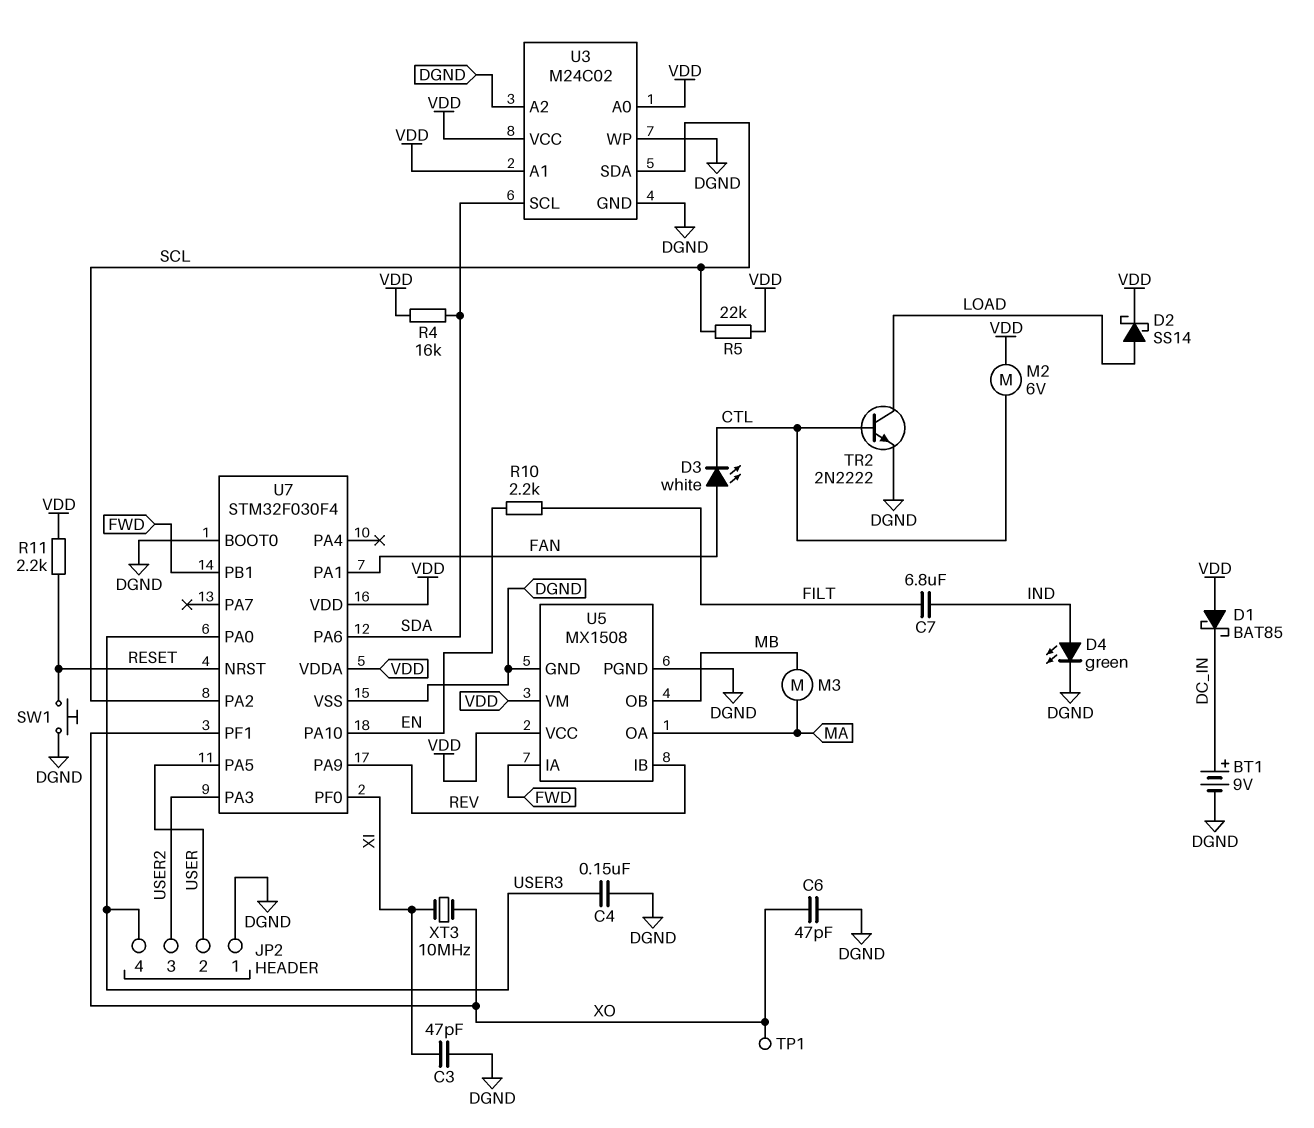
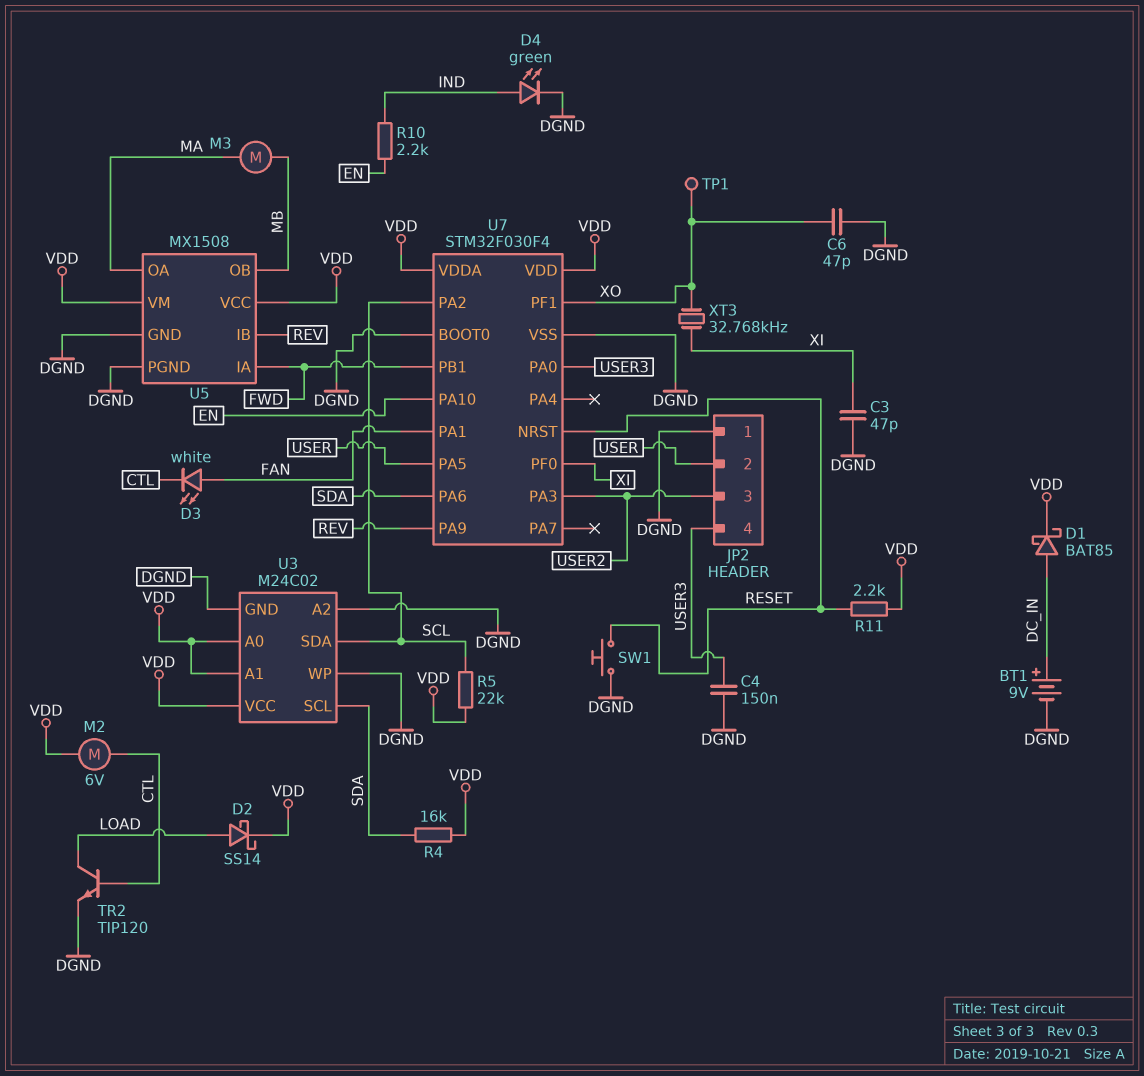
C7: 6.8uF (FILT, IND) -> none
D1: schottky BAT85 (A VDD, K DC_IN) -> schottky BAT85 (A DC_IN, K VDD)
R10: 2.2k (EN, FILT) -> 2.2k (EN, IND)
TR2: NPN 2N2222 (B CTL, C LOAD, E DGND) -> NPN TIP120 (B CTL, C LOAD, E DGND)
XT3: 10MHz (XI, XO) -> 32.768kHz (XI, XO)

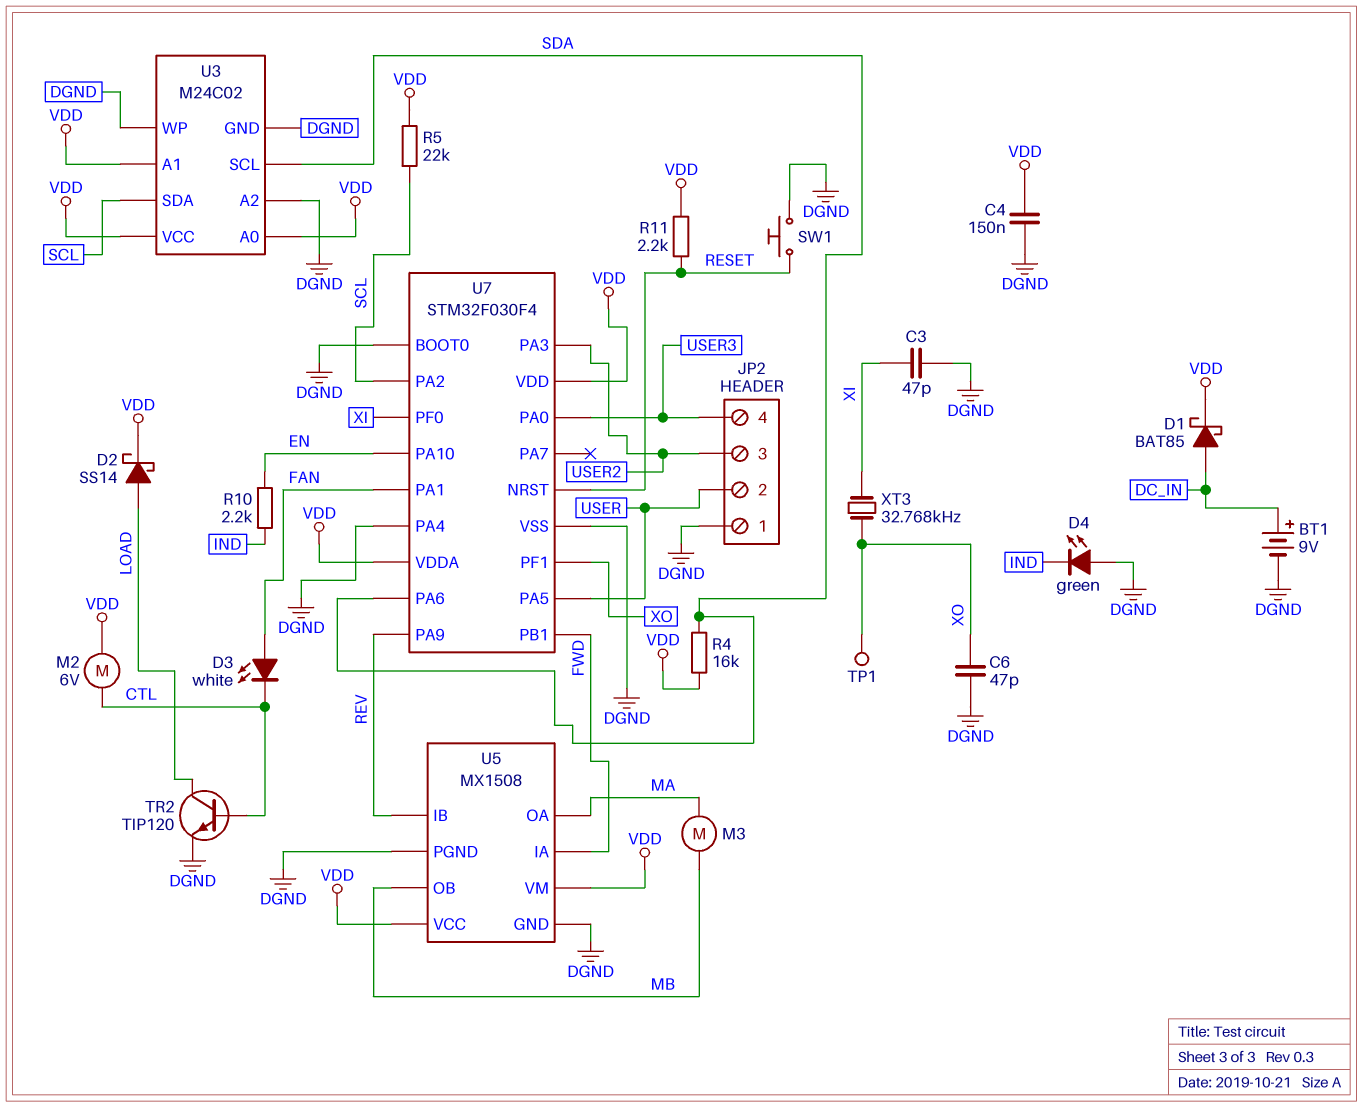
C4: 150nF (DGND, USER3) -> 150nF (DGND, VDD)
D4: LED green (A IND, K DGND) -> LED green (A DGND, K IND)
U7 pin PA4: none -> DGND

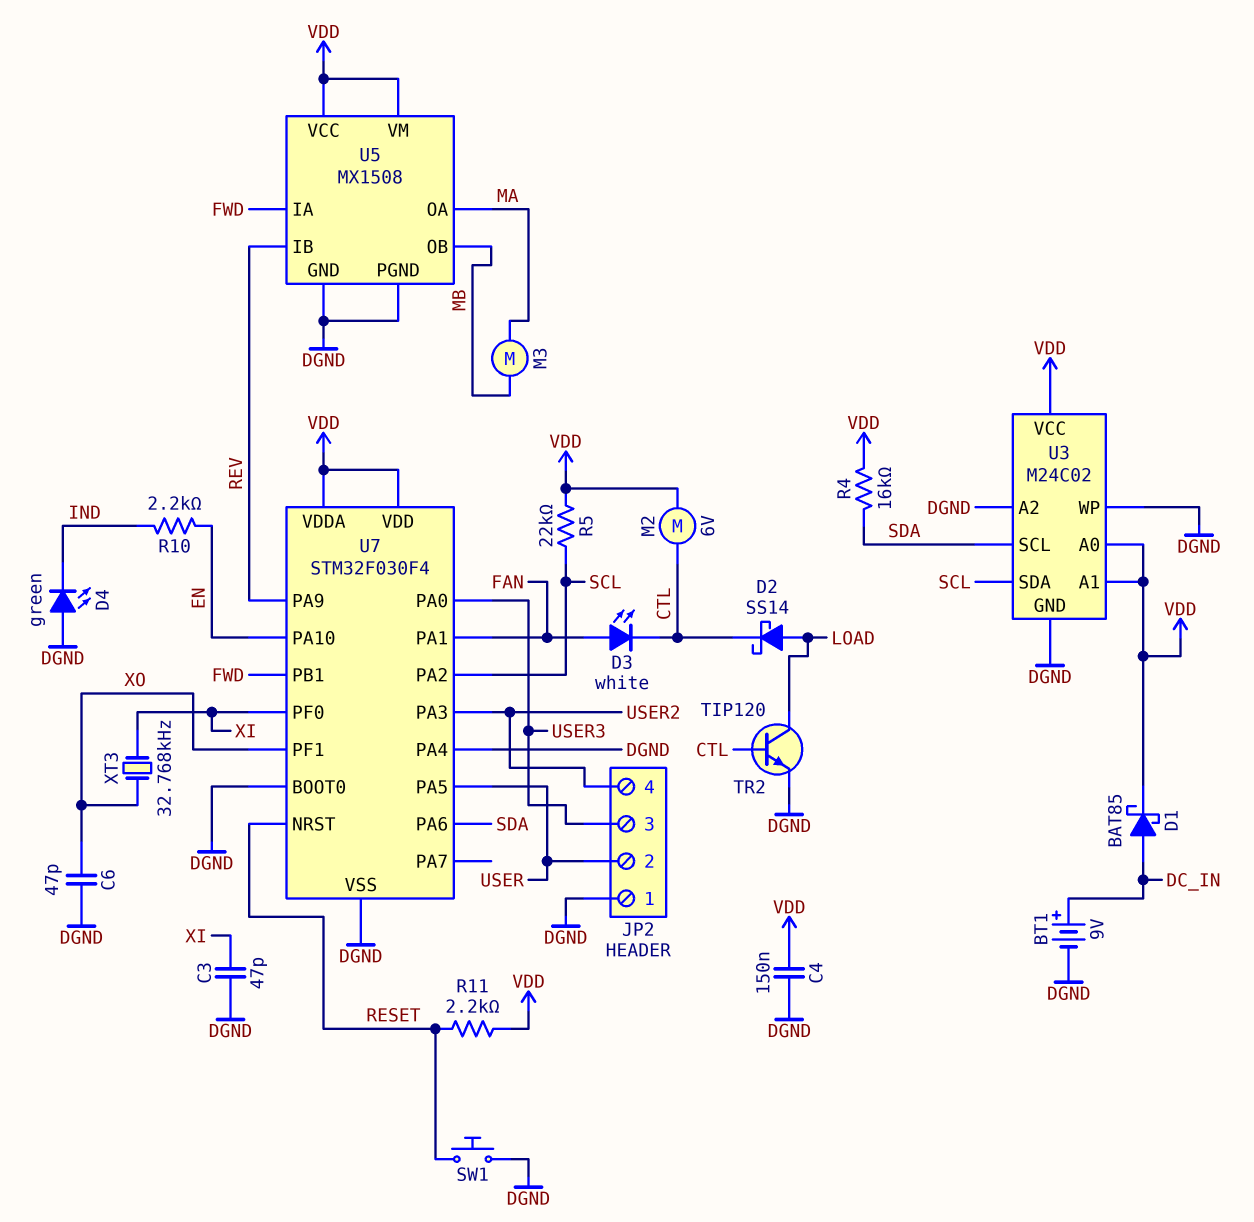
D2: schottky SS14 (A LOAD, K VDD) -> schottky SS14 (A LOAD, K CTL)
JP2 pin 3: USER2 -> USER3
JP2 pin 4: USER3 -> USER2
TP1: test point (XO) -> none

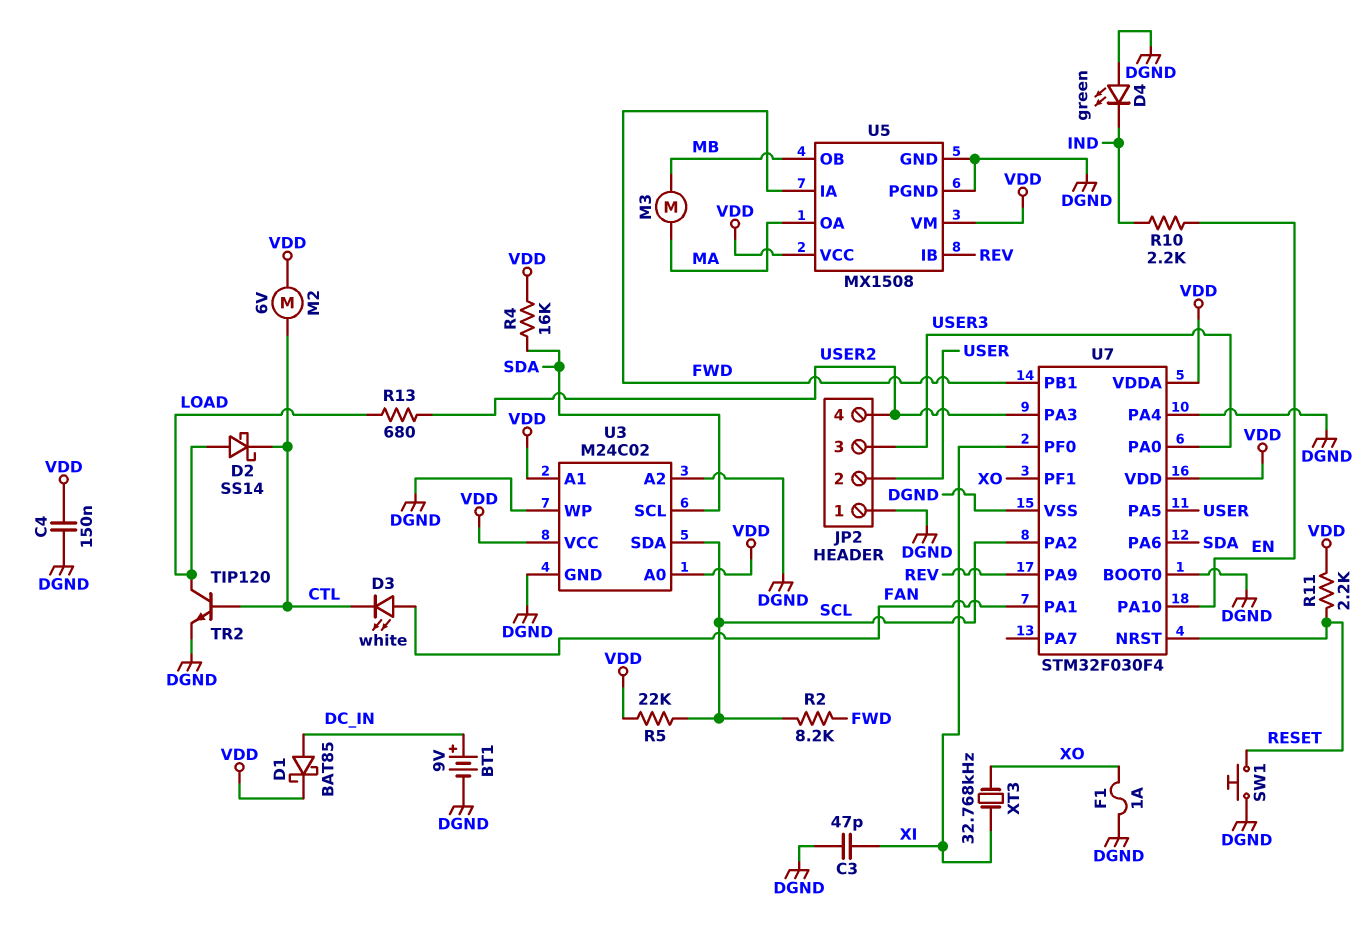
C6: 47pF (DGND, XO) -> none
F1: none -> 1A (DGND, XO)
R2: none -> 8.2k (FWD, SCL)
R13: none -> 680 (LOAD, USER2)

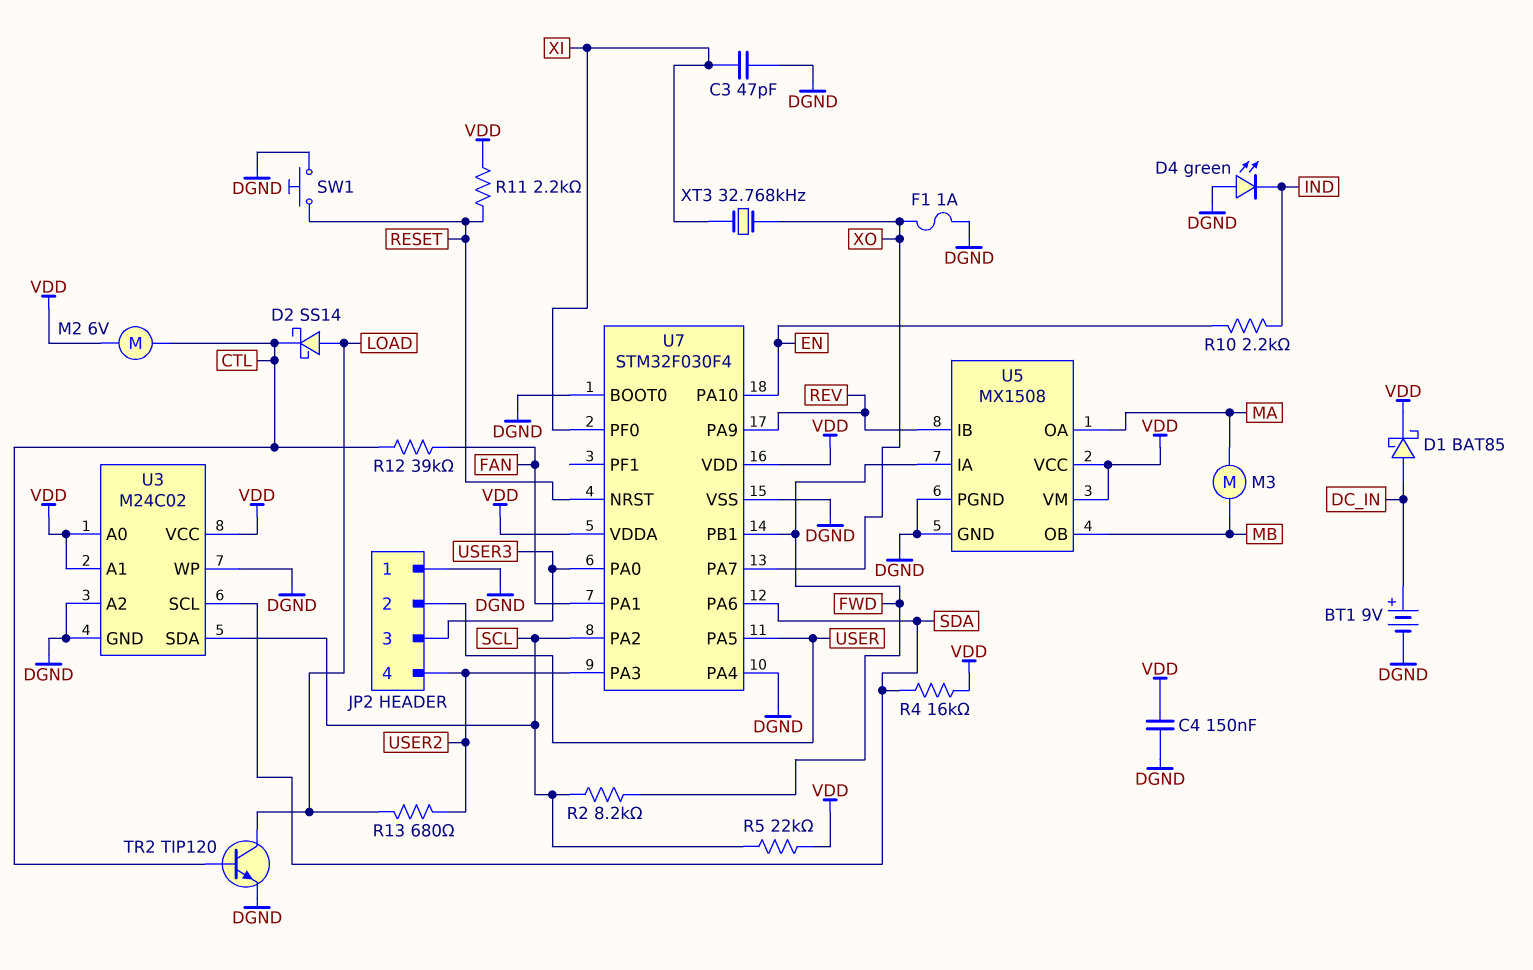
D3: LED white (A FAN, K CTL) -> none
R12: none -> 39k (CTL, FAN)
U7 pin PA7: none -> XO
U7 pin PF1: XO -> none

